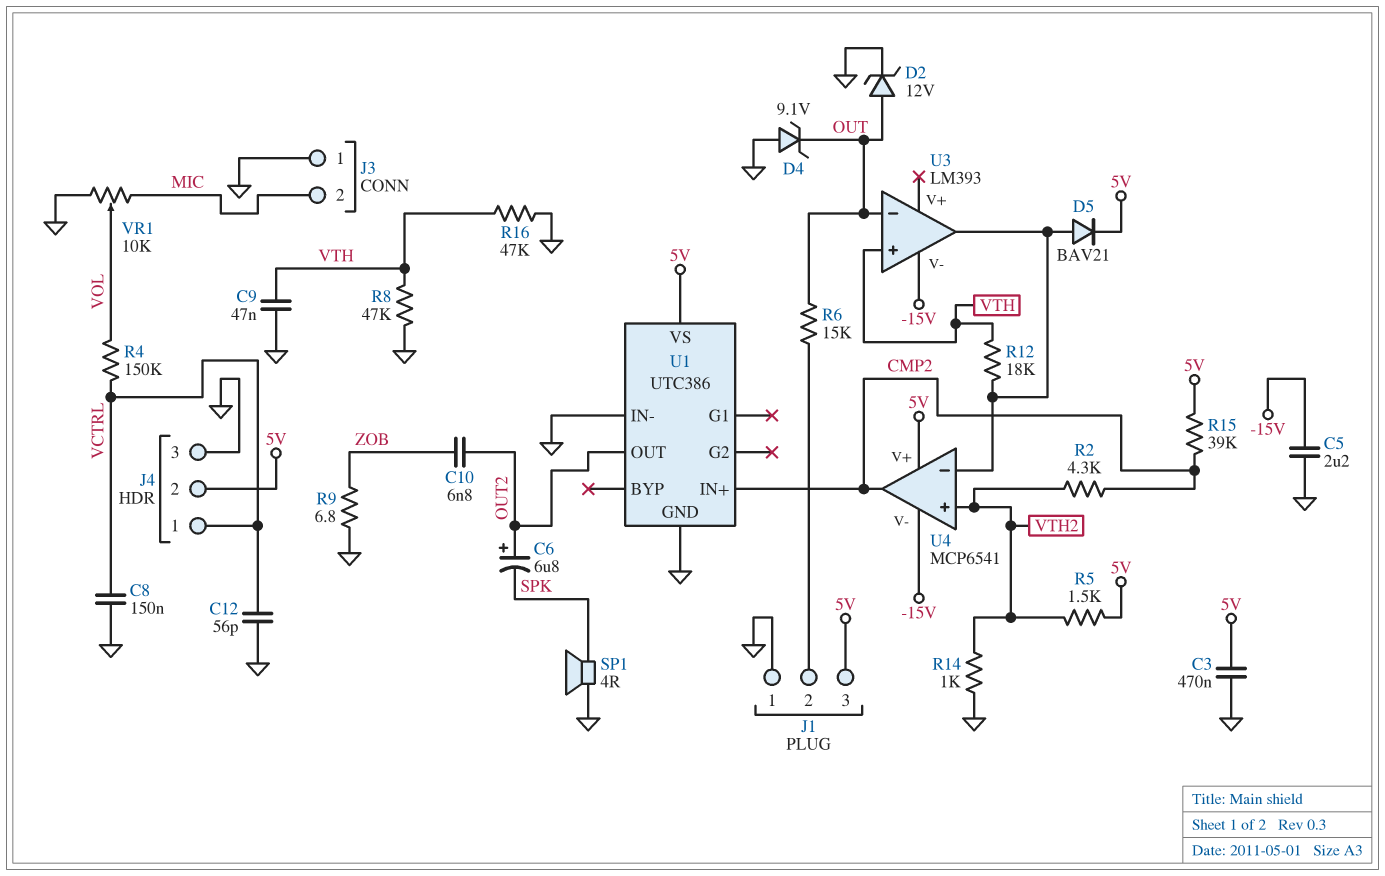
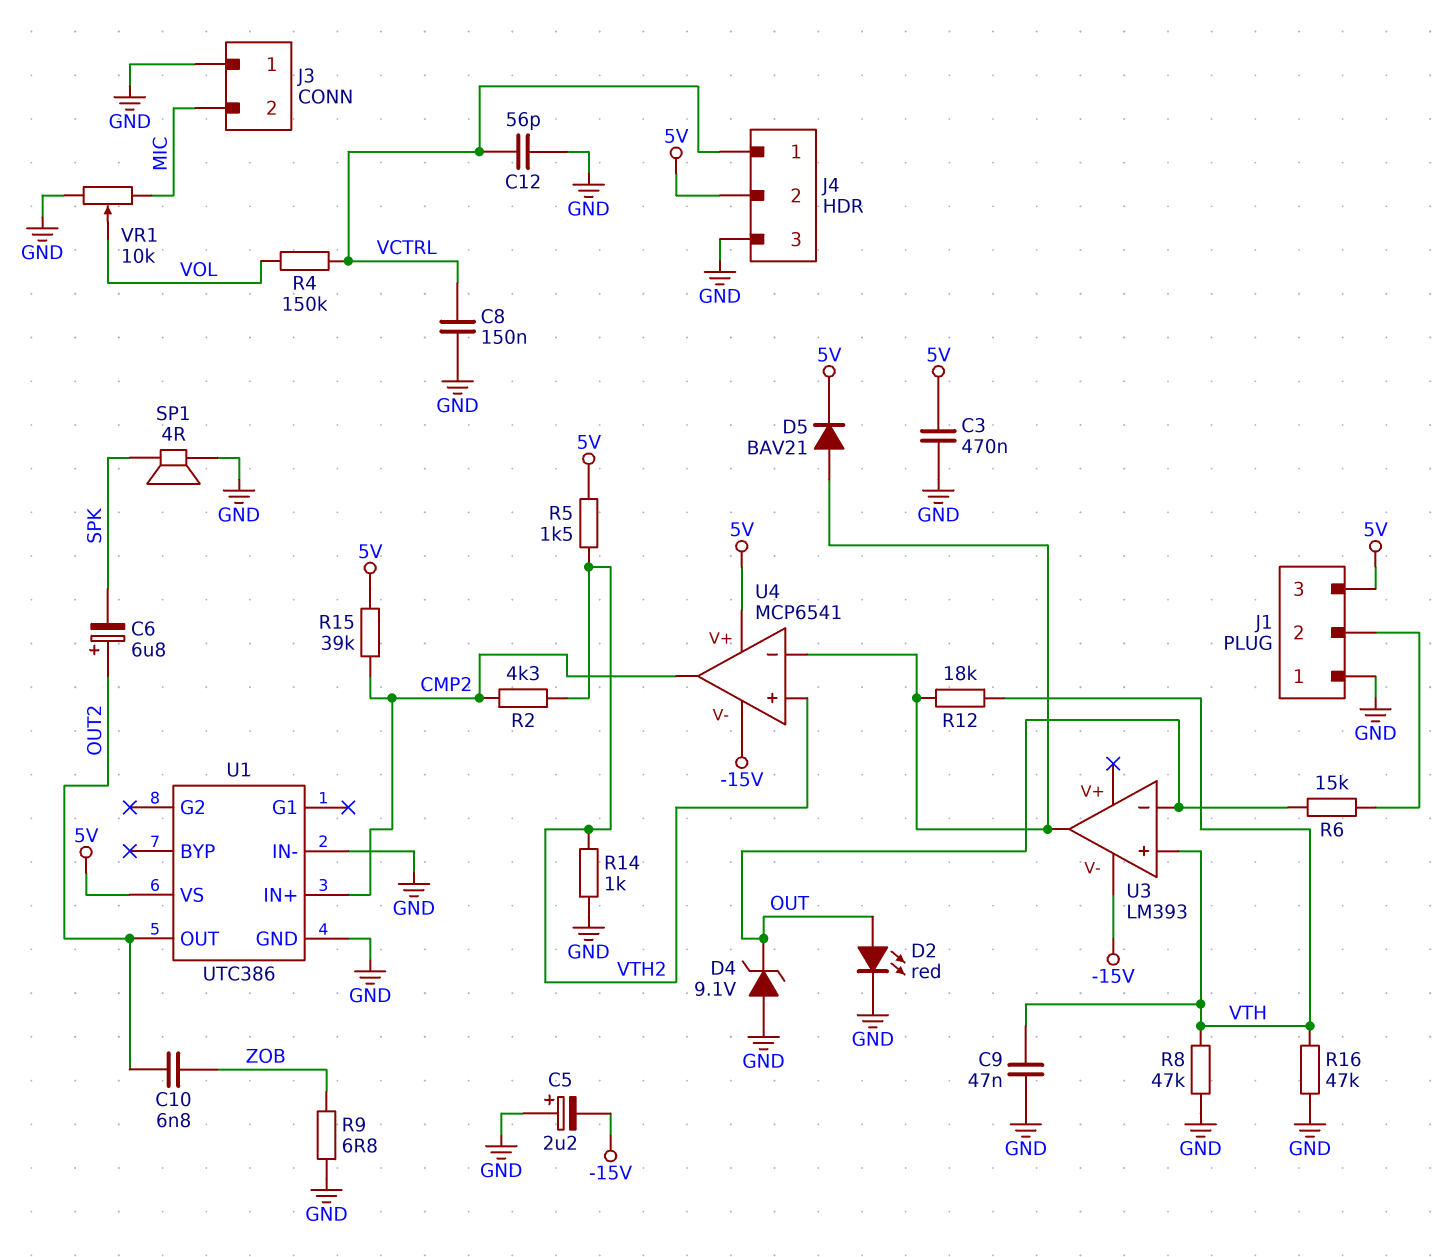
C5: 2.2uF (-15V, GND) -> 2.2uF (plus GND, minus -15V)
D2: zener 12V (A OUT, K GND) -> LED red (A OUT, K GND)

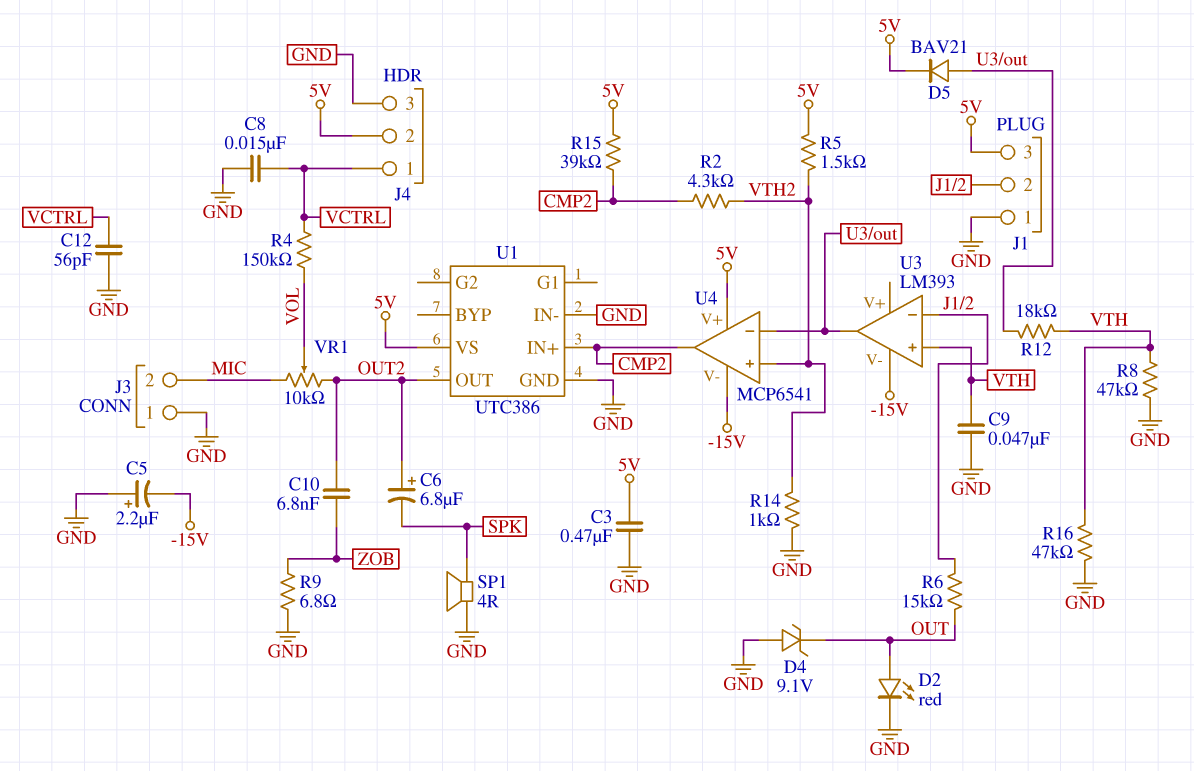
C8: 150nF (GND, VCTRL) -> 15nF (GND, VCTRL)
U3 pin in-: OUT -> J1/2
VR1: 10k (GND, MIC, wiper VOL) -> 10k (MIC, OUT2, wiper VOL)

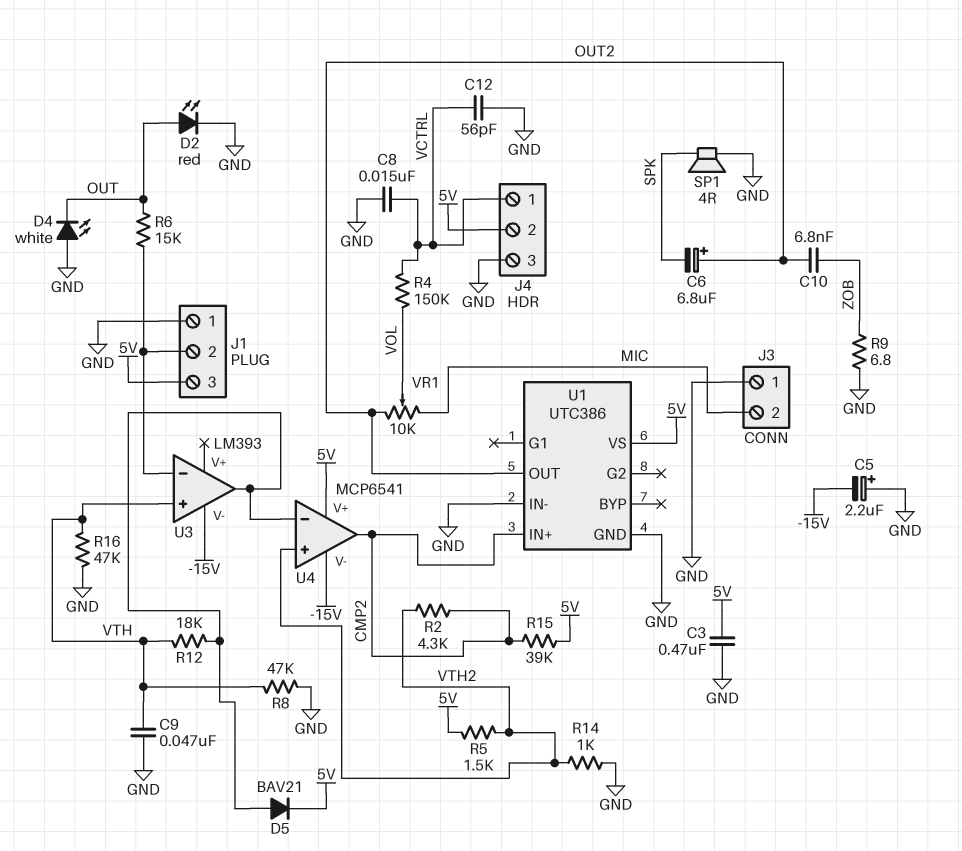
D4: zener 9.1V (A GND, K OUT) -> LED white (A GND, K OUT)

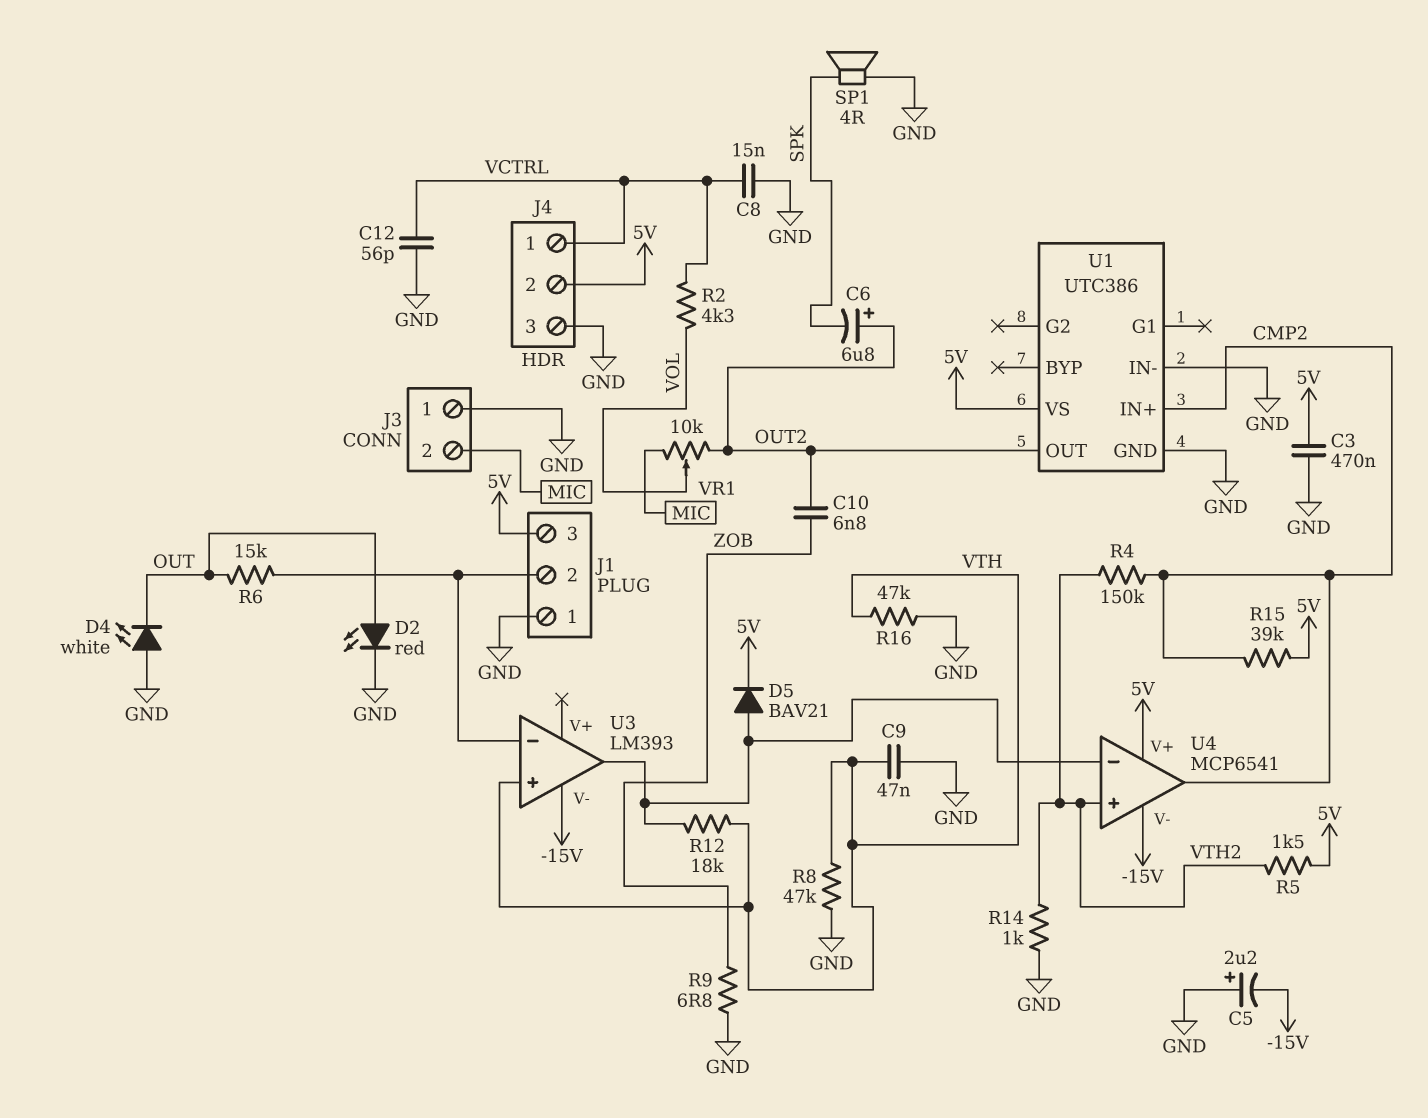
R2: 4.3k (CMP2, VTH2) -> 4.3k (VCTRL, VOL)
R4: 150k (VCTRL, VOL) -> 150k (CMP2, VTH2)

